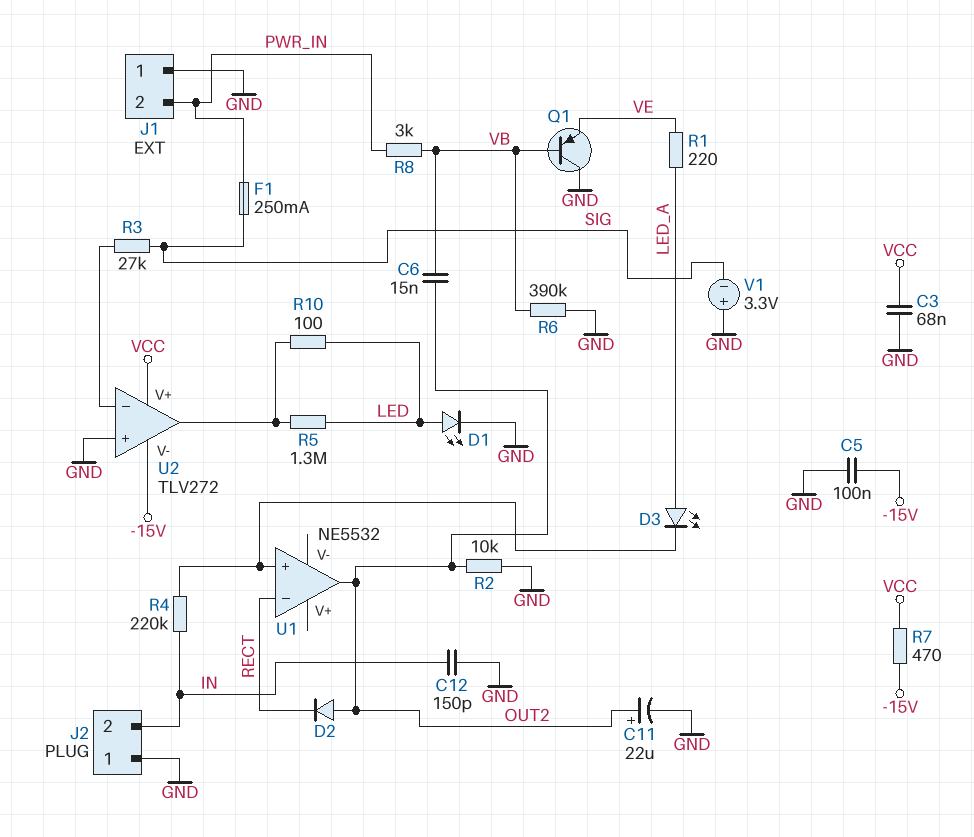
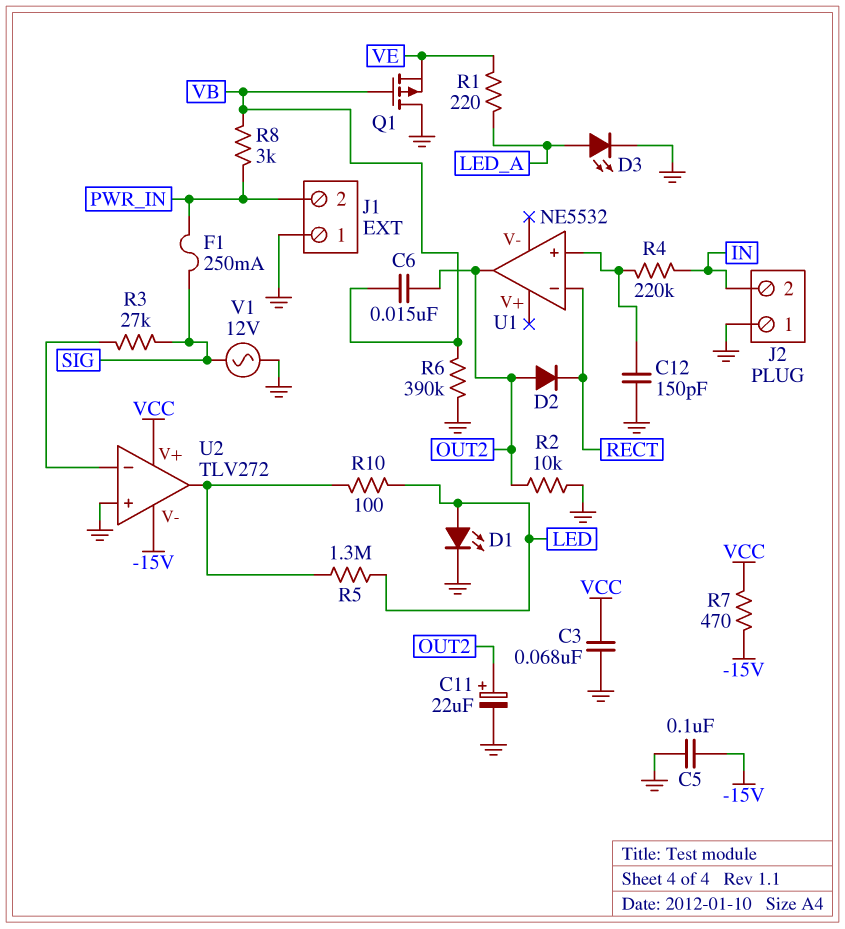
C12: 150pF (GND, IN) -> 150pF (GND, U1/in+)
D3: LED (A LED_A, K U1/in+) -> LED (A LED_A, K GND)
Q1: PNP (B VB, C GND, E VE) -> PMOS (G VB, D GND, S VE)
V1: 3.3V (plus GND, minus SIG) -> AC 12V (GND, SIG)

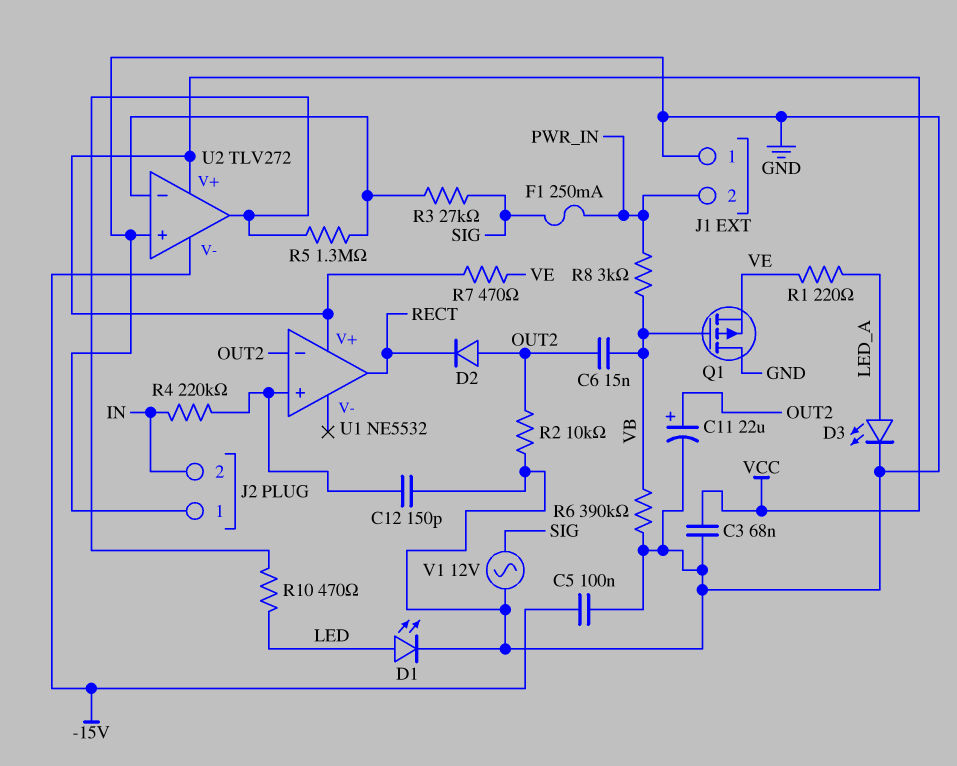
R5: 1.3M (LED, U2/out) -> 1.3M (U2/in-, U2/out)
R7: 470 (-15V, VCC) -> 470 (VCC, VE)
R10: 100 (LED, U2/out) -> 470 (LED, U2/out)
U1 pin V+: none -> VCC
U1 pin in-: RECT -> OUT2
U1 pin out: OUT2 -> RECT

